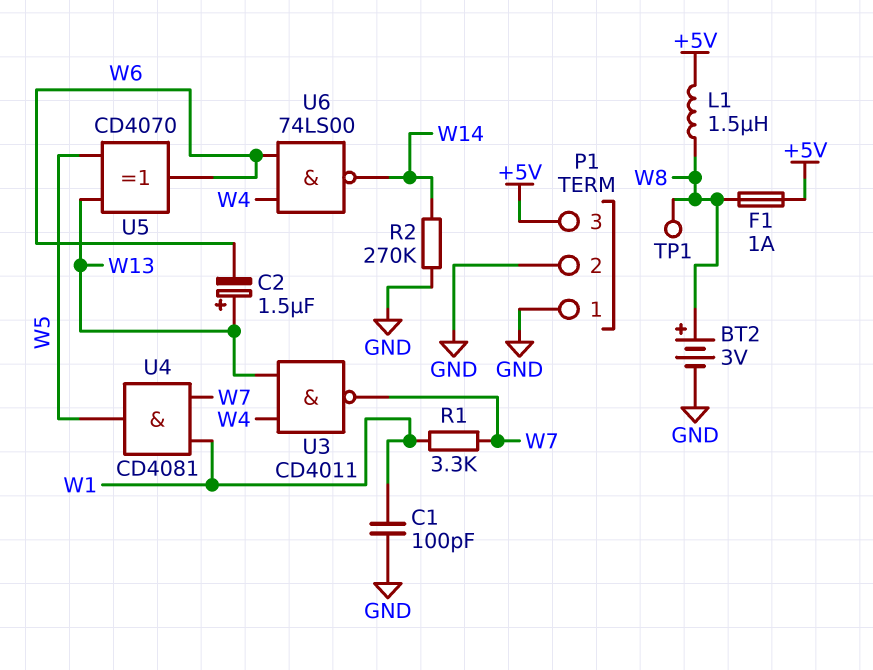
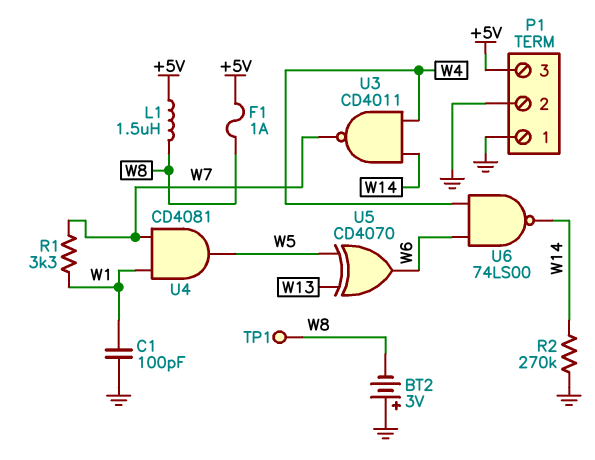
BT2: 3V (plus W8, minus GND) -> 3V (plus GND, minus W8)
C2: 1.5uF (plus W13, minus W6) -> none
U3: NAND CD4011 (in W4, in W13, out W7) -> NAND CD4011 (in W4, in W14, out W7)

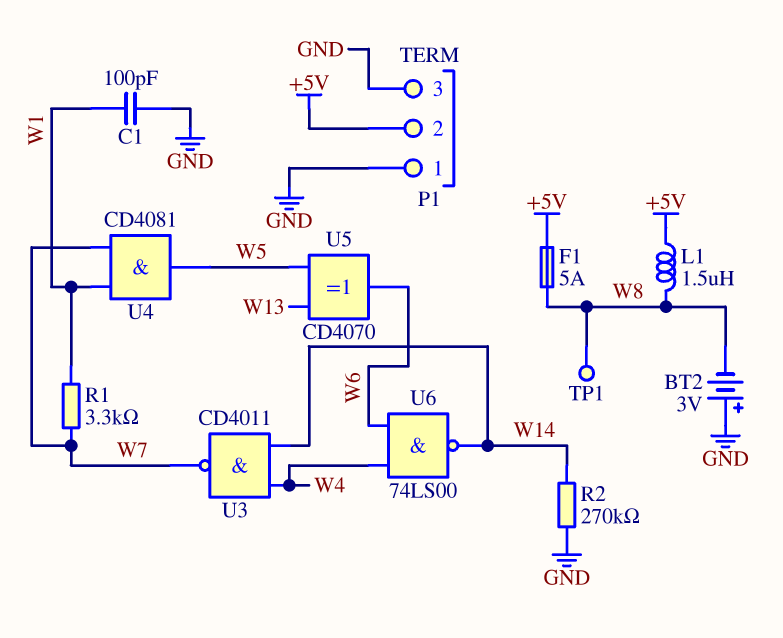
F1: 1A (+5V, W8) -> 5A (+5V, W8)
P1 pin 2: GND -> +5V
P1 pin 3: +5V -> GND

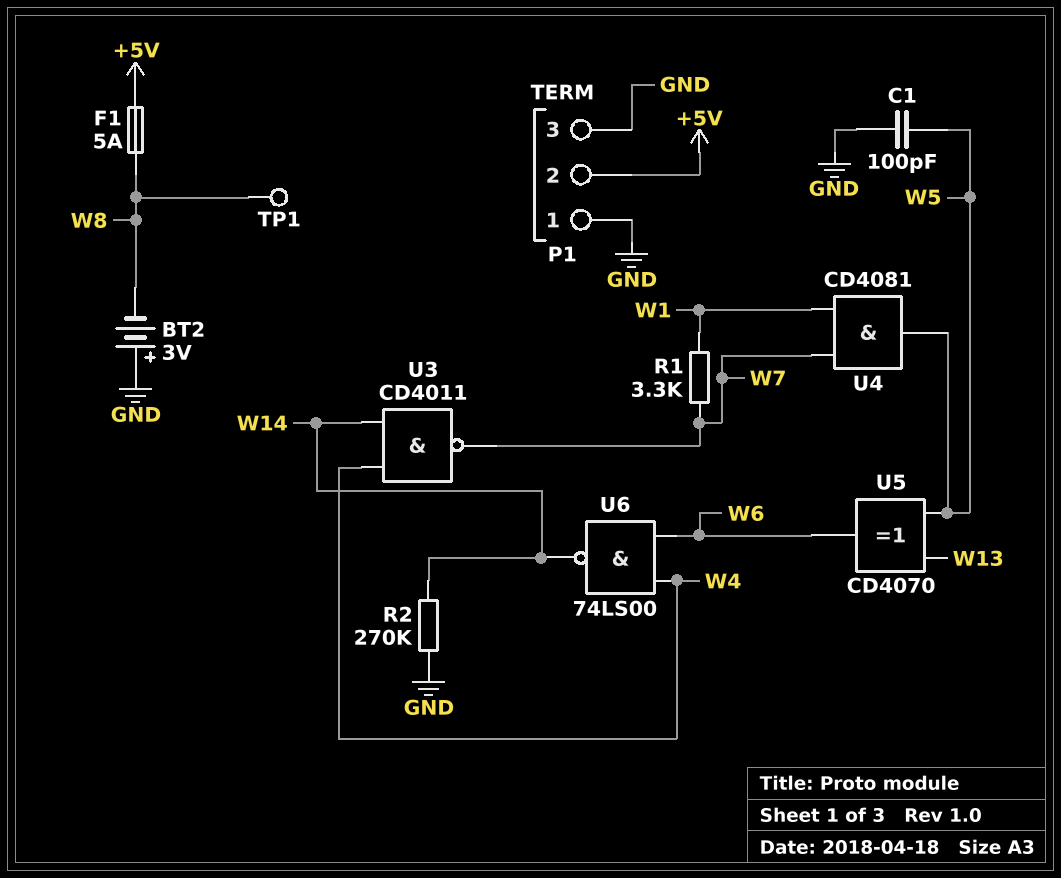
C1: 100pF (GND, W1) -> 100pF (GND, W5)
L1: 1.5uH (+5V, W8) -> none

